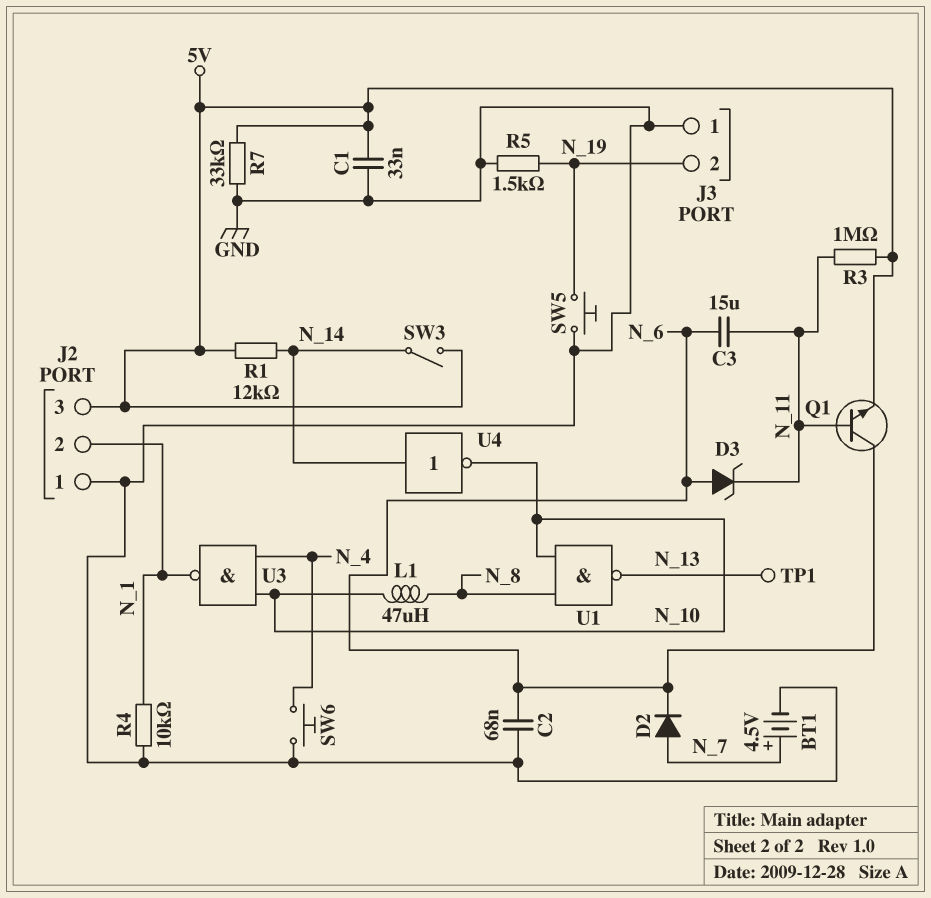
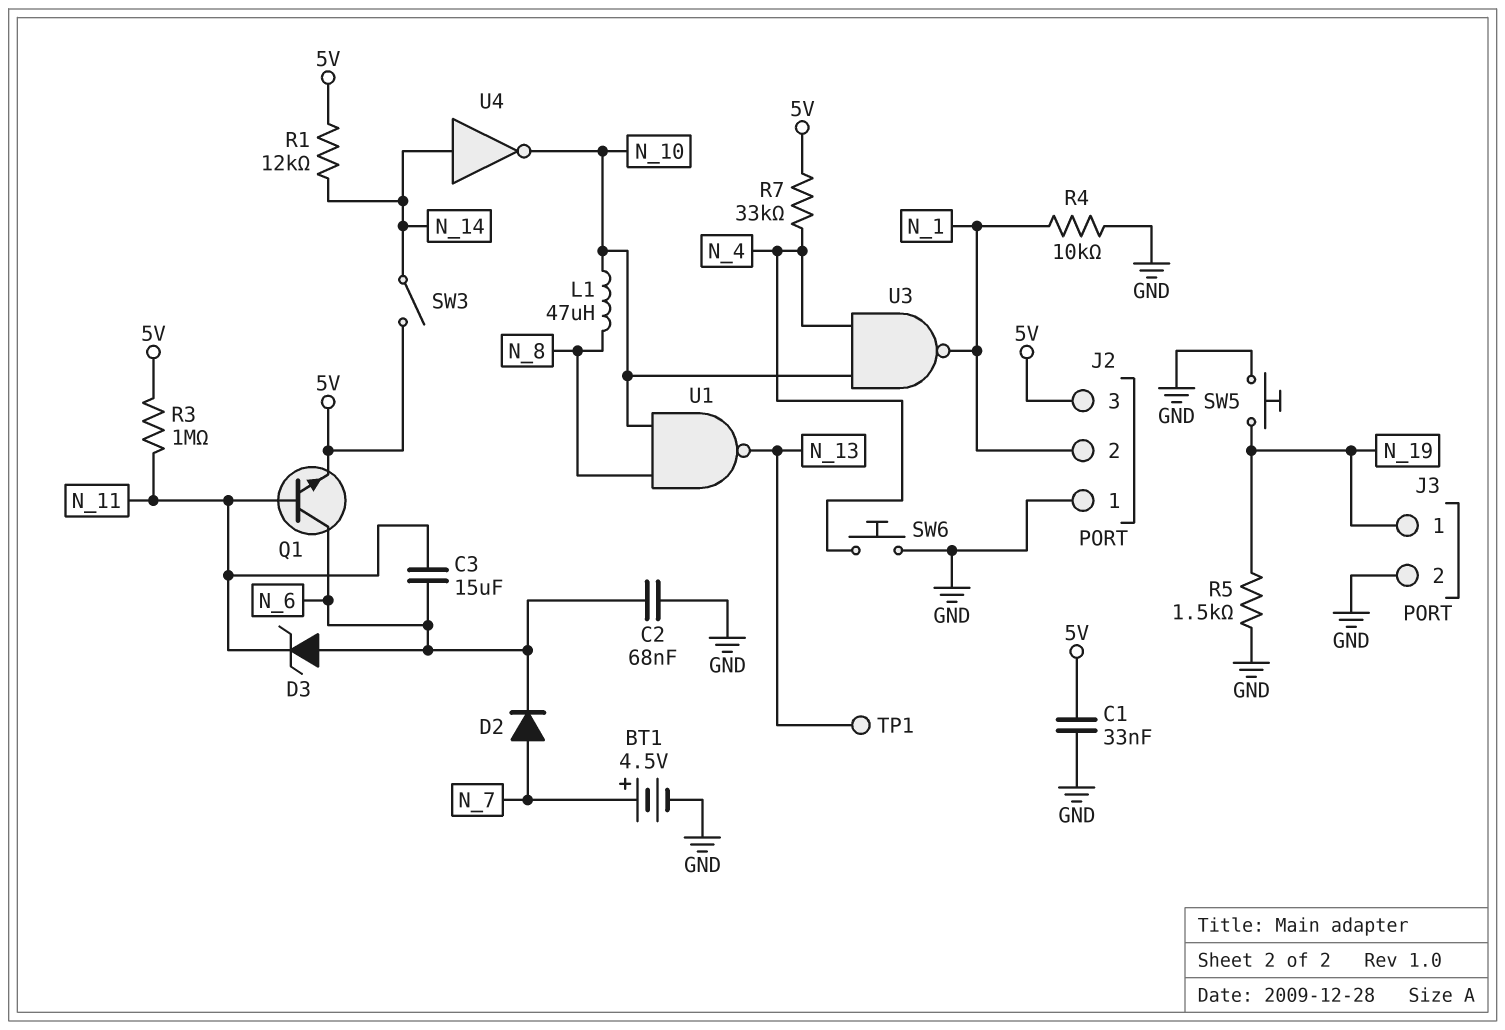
J3 pin 1: GND -> N_19
J3 pin 2: N_19 -> GND
R7: 33k (5V, GND) -> 33k (5V, N_4)

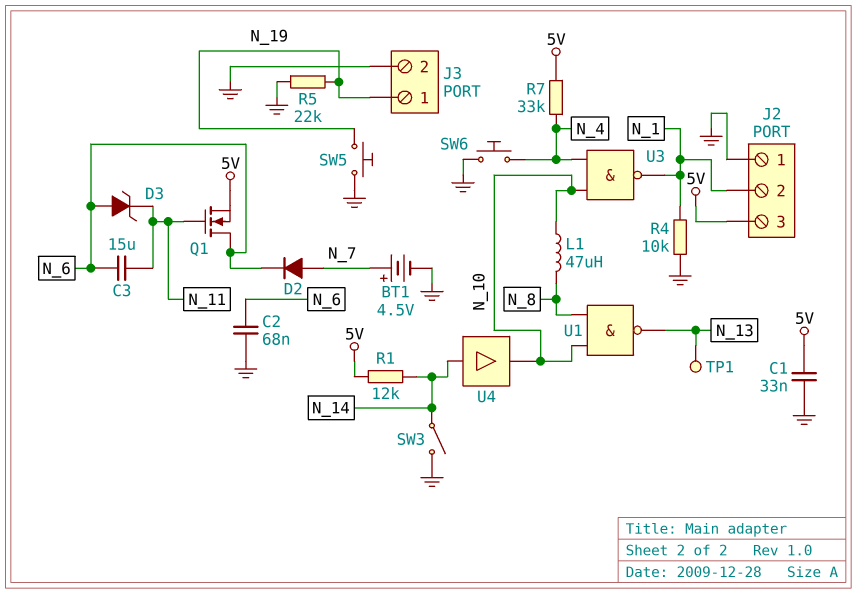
Q1: NPN (B N_11, C N_6, E 5V) -> NMOS (G N_11, D N_6, S 5V)
R3: 1M (5V, N_11) -> none
R5: 1.5k (GND, N_19) -> 22k (GND, N_19)
SW3: switch (5V, N_14) -> switch (GND, N_14)
U4: NOT (in N_14, out N_10) -> buffer (in N_14, out N_10)

